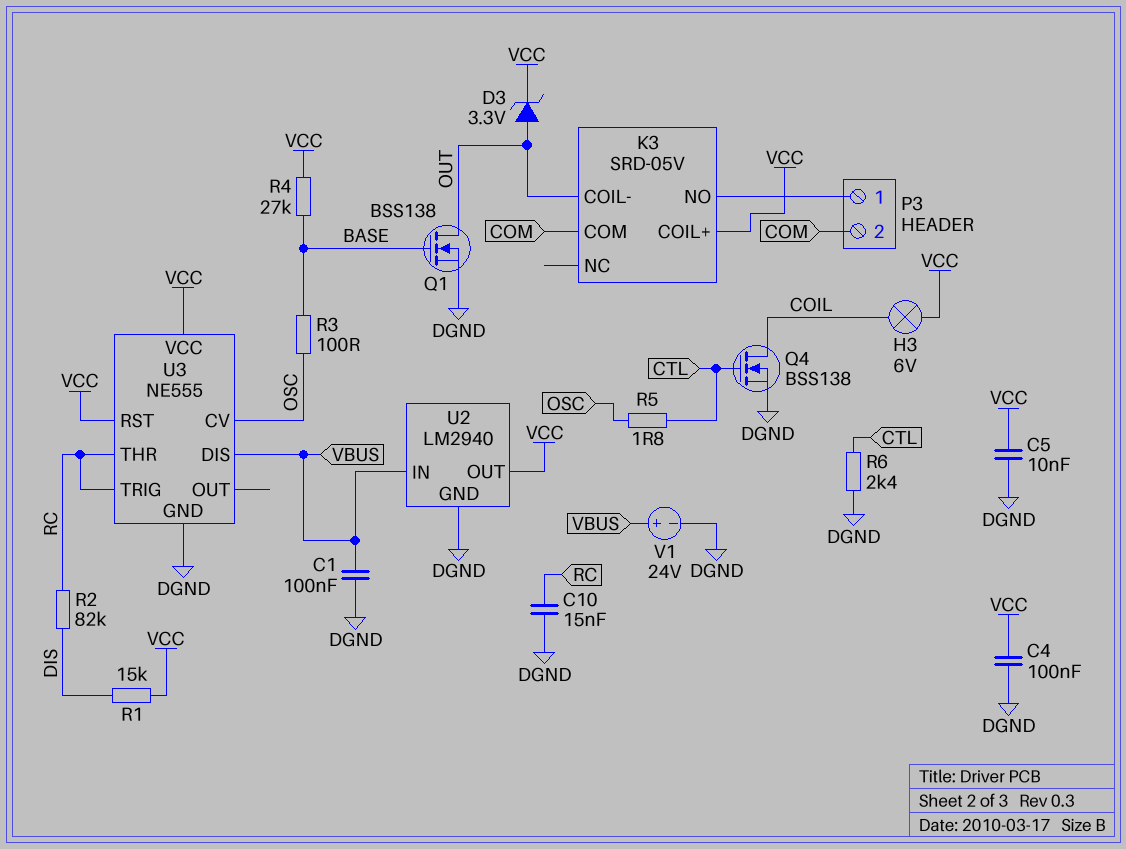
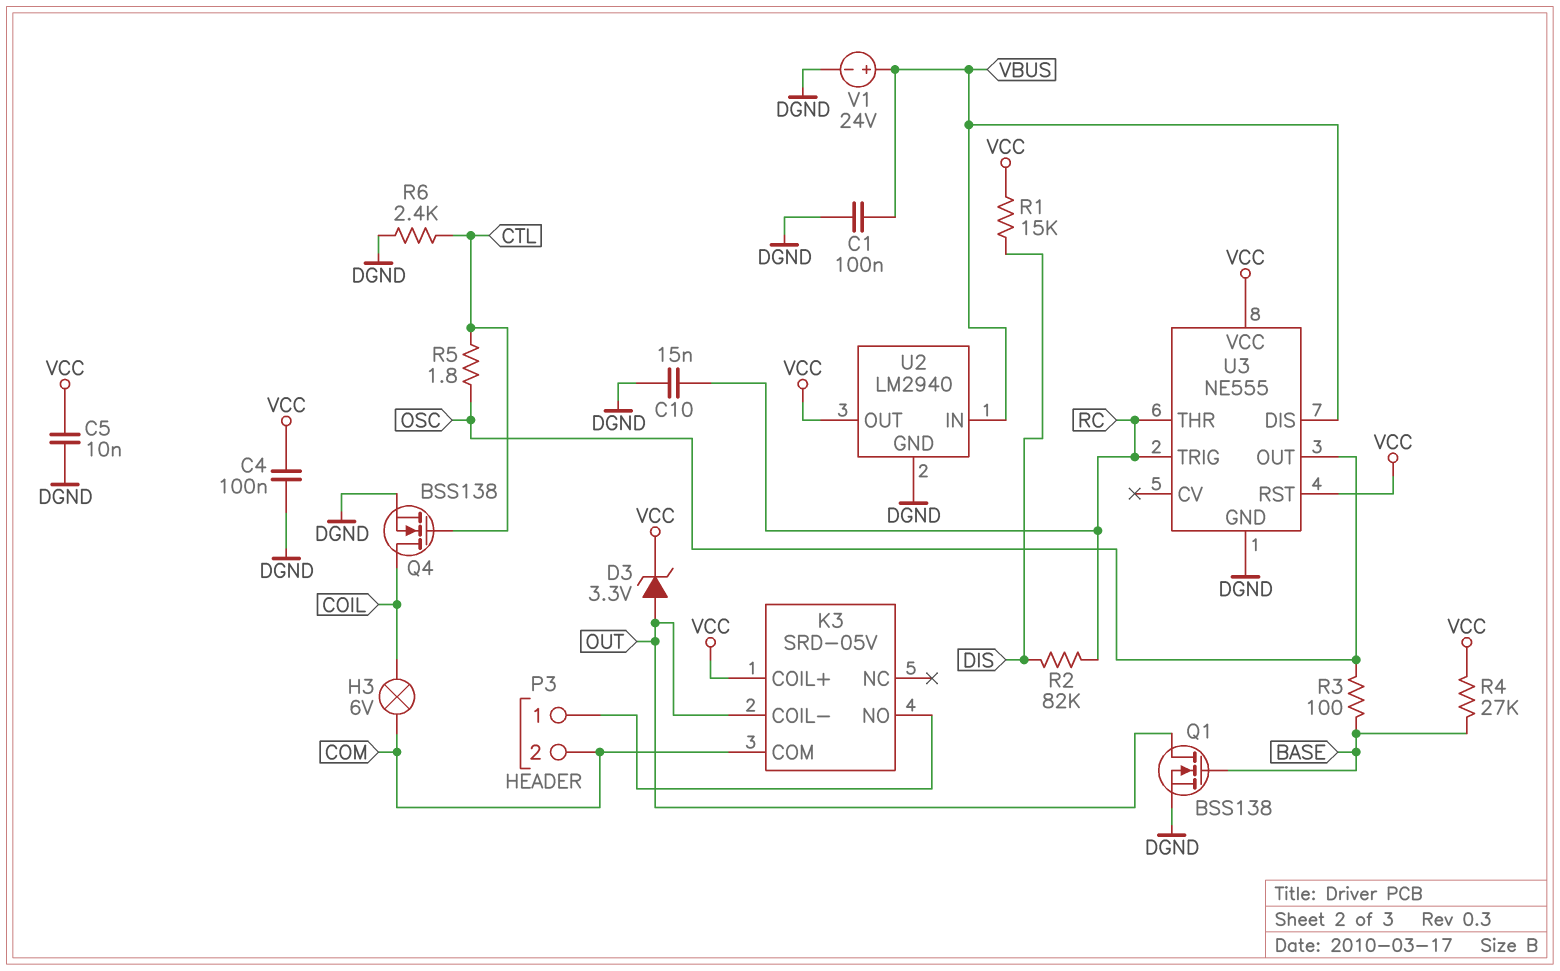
H3: lamp 6V (COIL, VCC) -> lamp 6V (COIL, COM)
U3 pin CV: OSC -> none
U3 pin OUT: none -> OSC

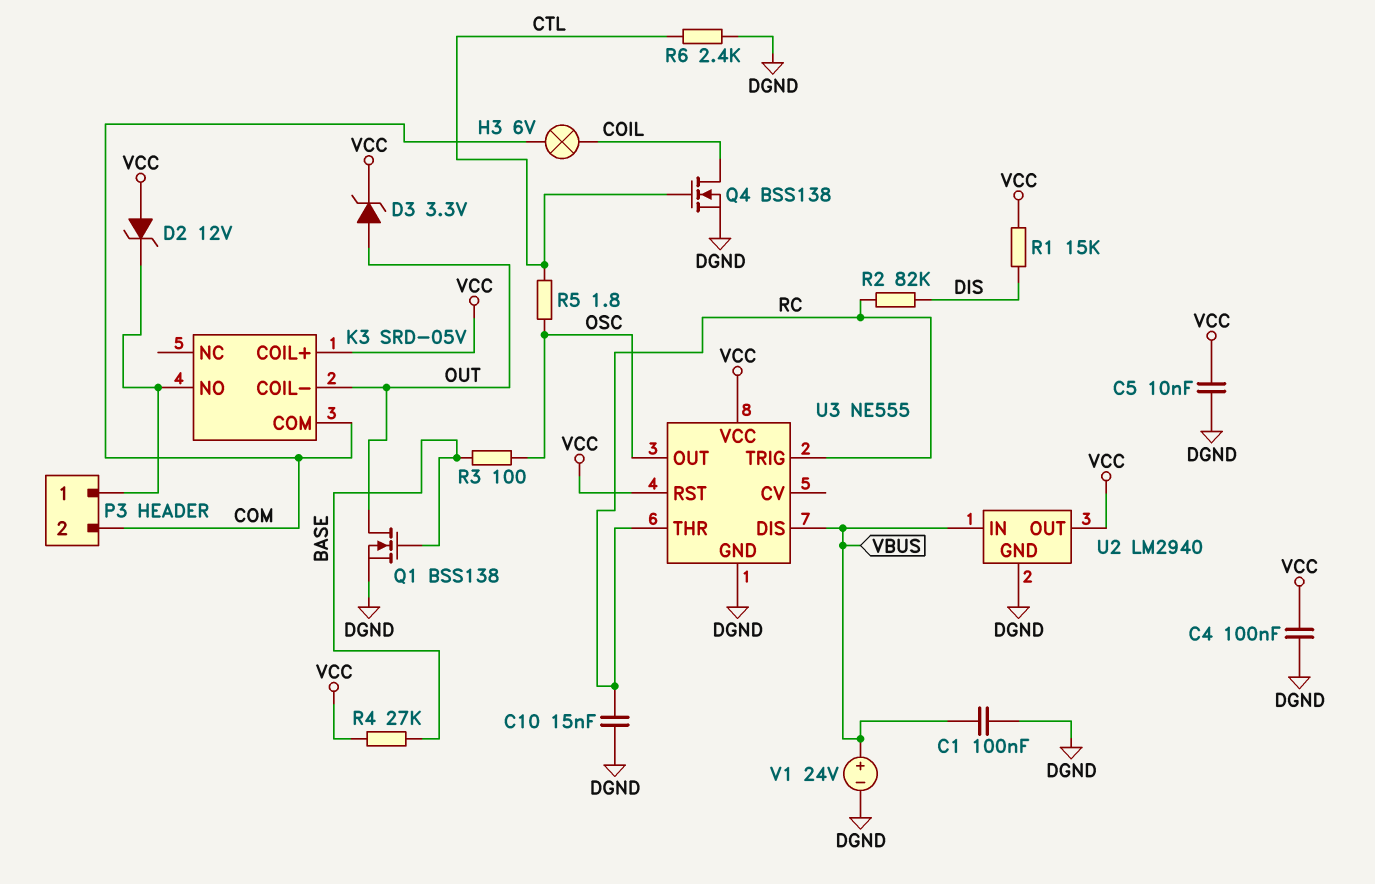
D2: none -> zener 12V (A VCC, K K3/NO)

